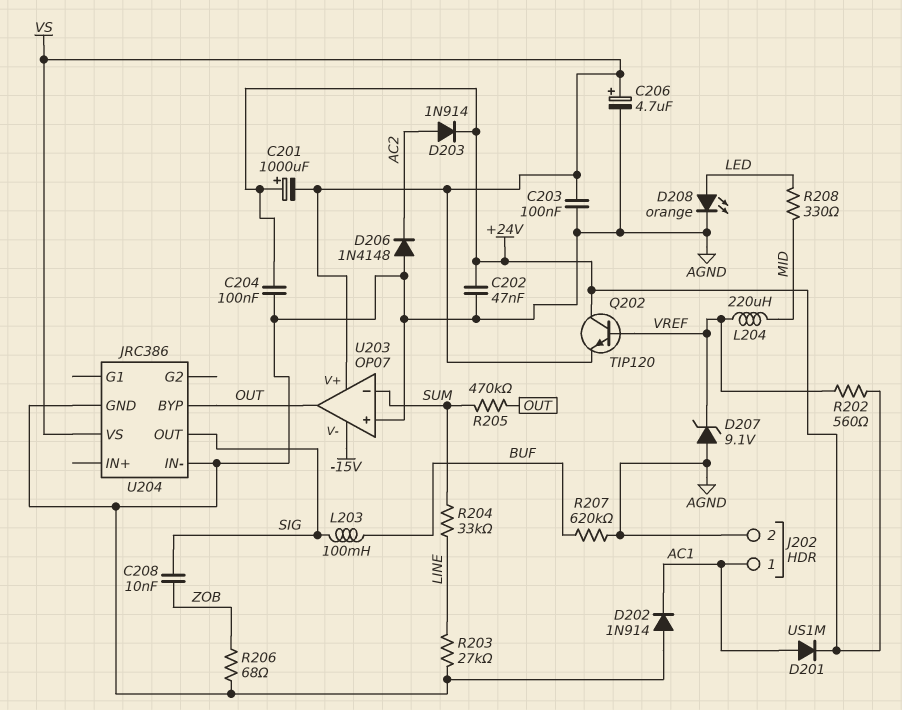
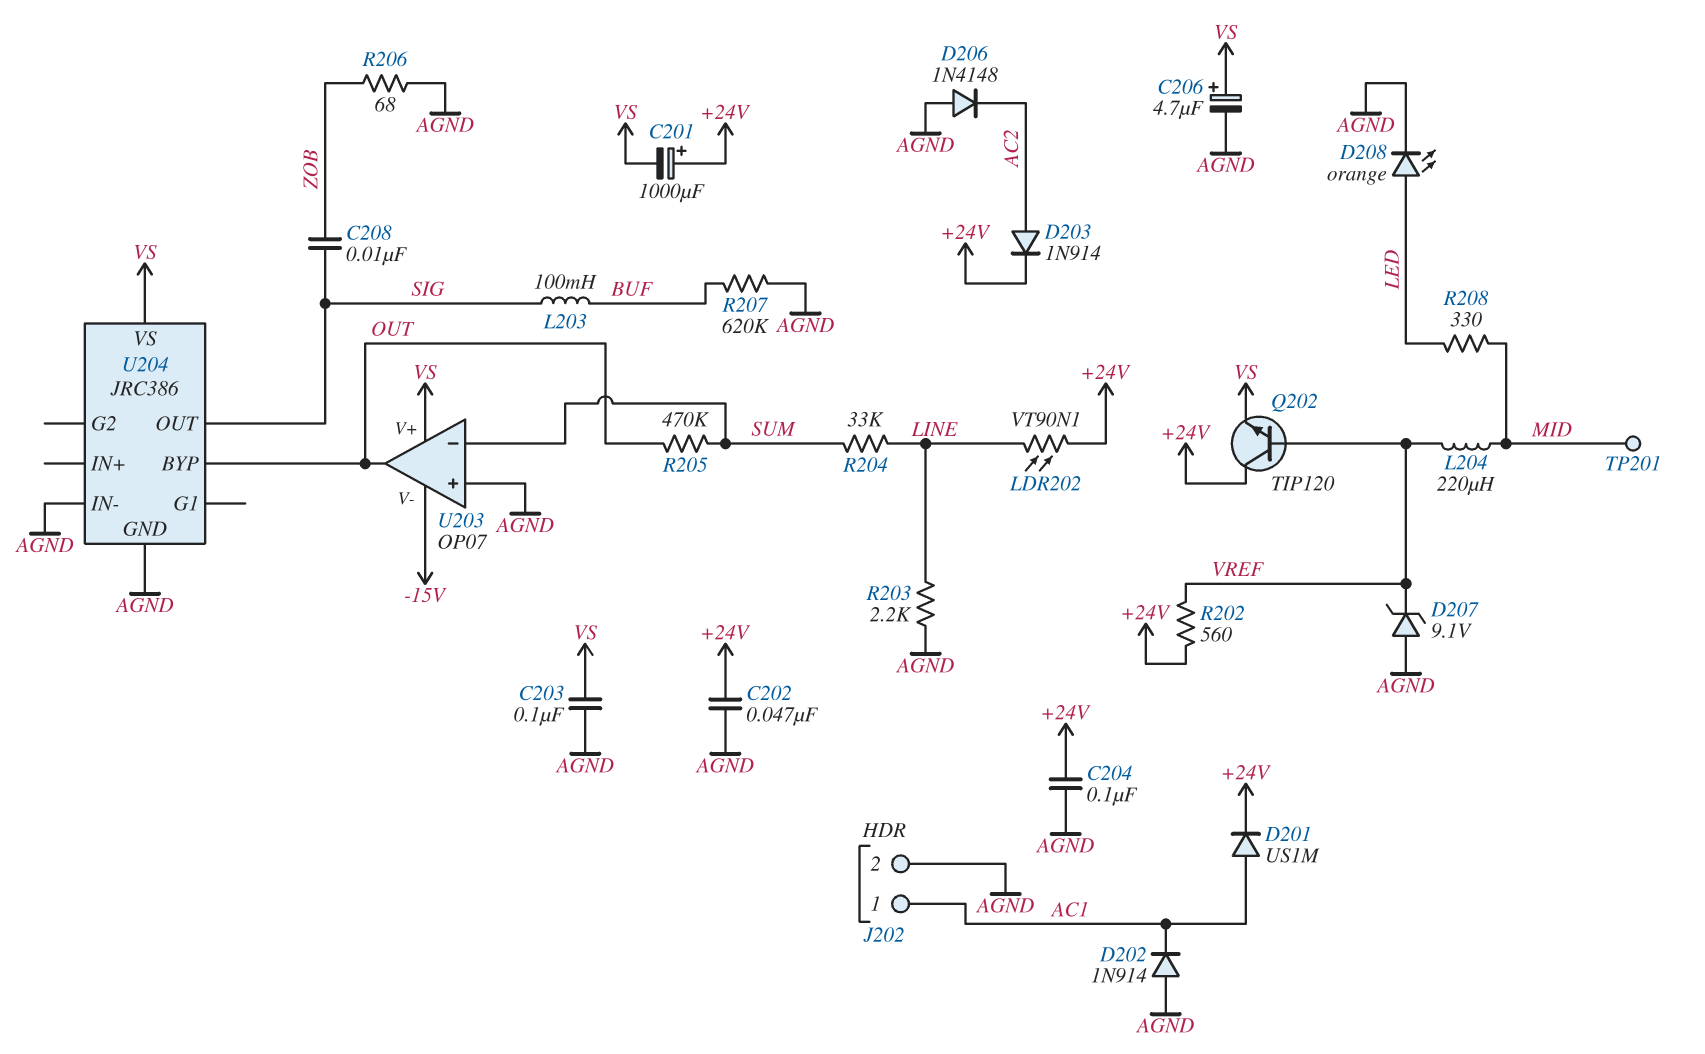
LDR202: none -> VT90N1 (+24V, LINE)
R203: 27k (AGND, LINE) -> 2.2k (AGND, LINE)
TP201: none -> test point (MID)

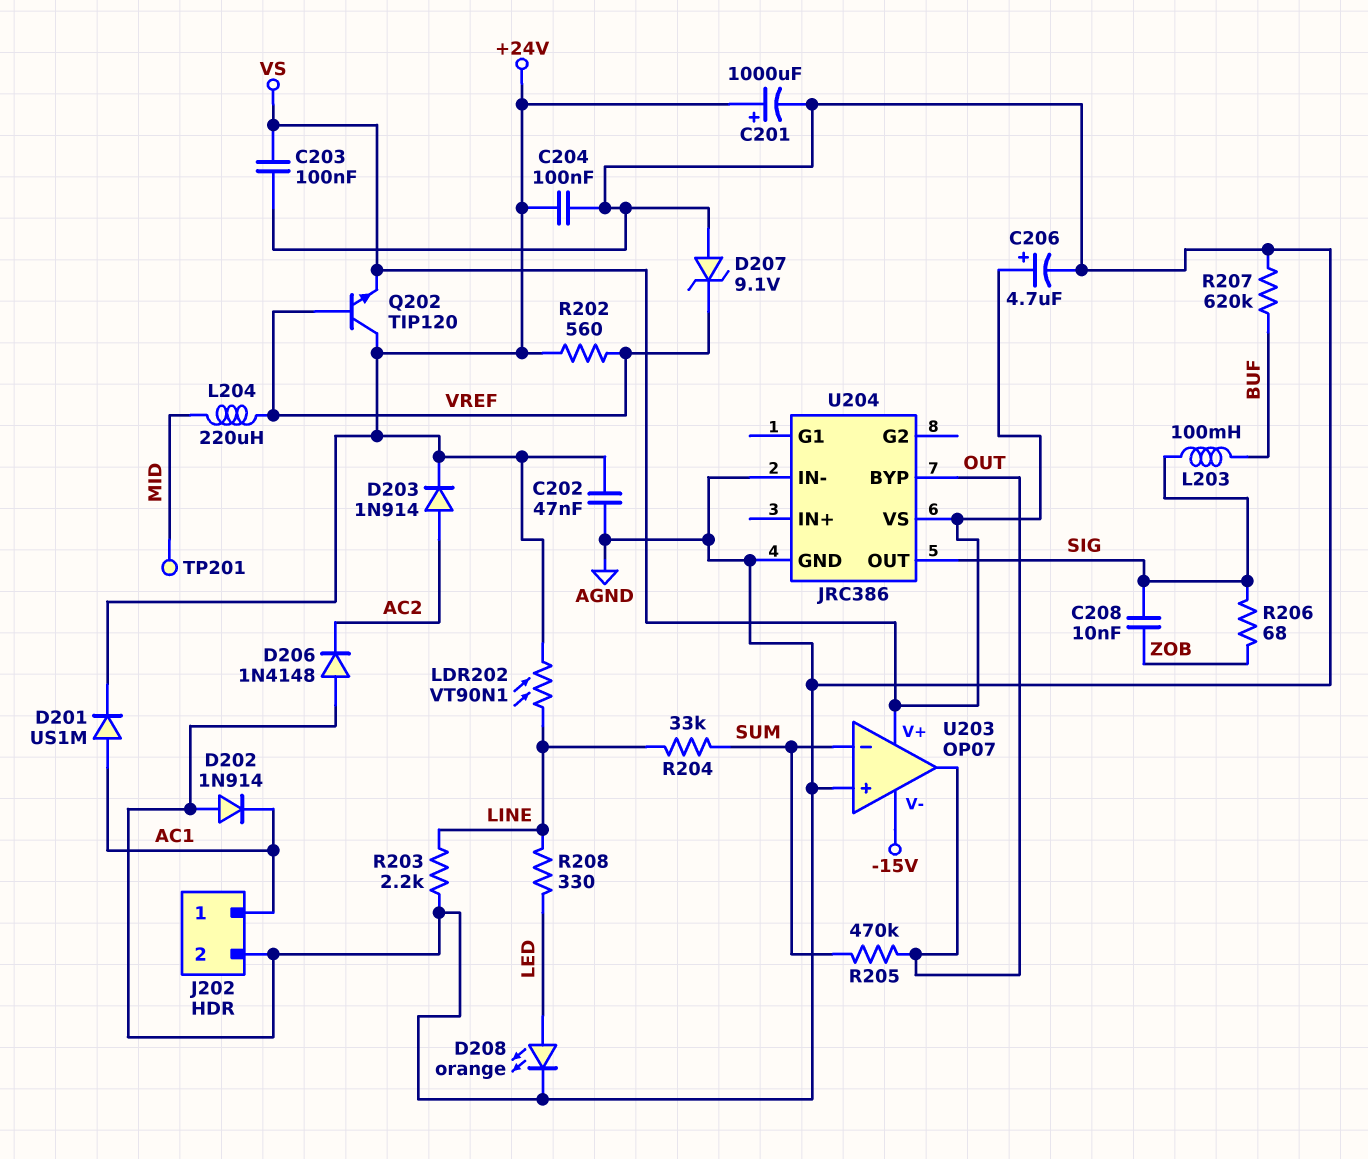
C201: 1000uF (plus +24V, minus VS) -> 1000uF (plus +24V, minus AGND)
R206: 68 (AGND, ZOB) -> 68 (SIG, ZOB)
R208: 330 (LED, MID) -> 330 (LED, LINE)

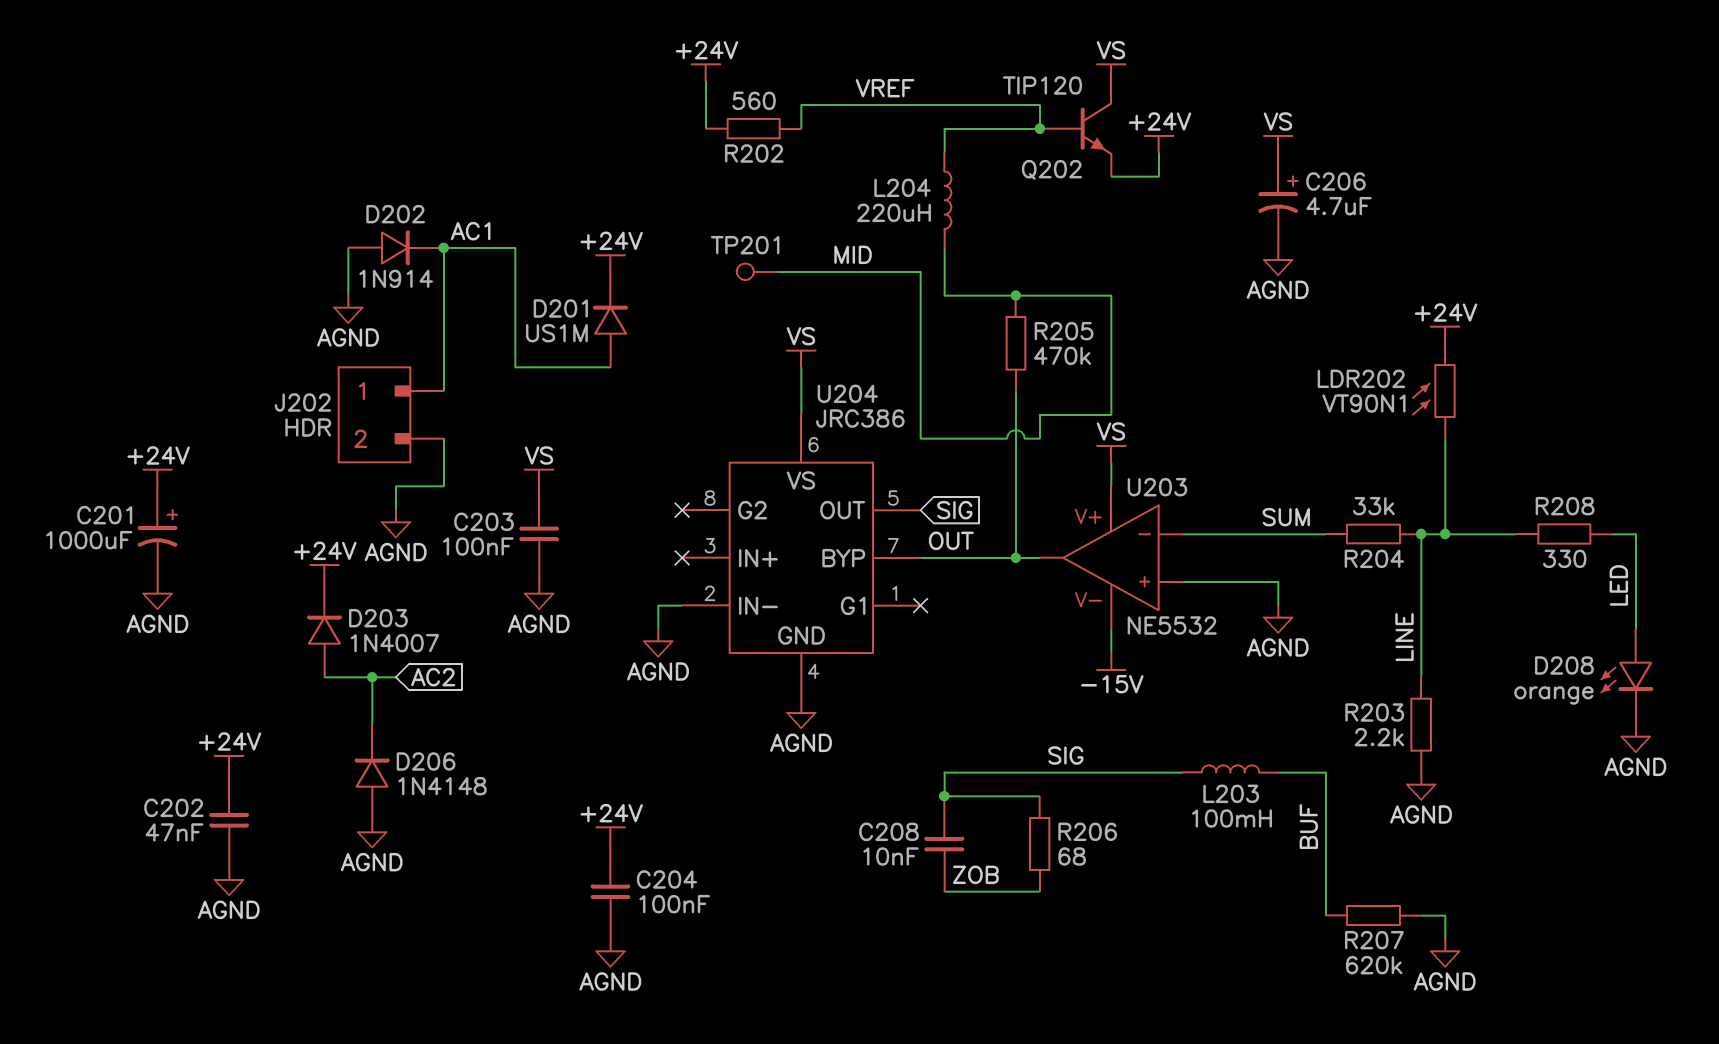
D203: diode 1N914 (A AC2, K +24V) -> diode 1N4007 (A AC2, K +24V)
D207: zener 9.1V (A AGND, K VREF) -> none
Q202: NPN TIP120 (B VREF, C +24V, E VS) -> NPN TIP120 (B VREF, C VS, E +24V)
R205: 470k (OUT, SUM) -> 470k (MID, OUT)
U203: OP07 -> NE5532

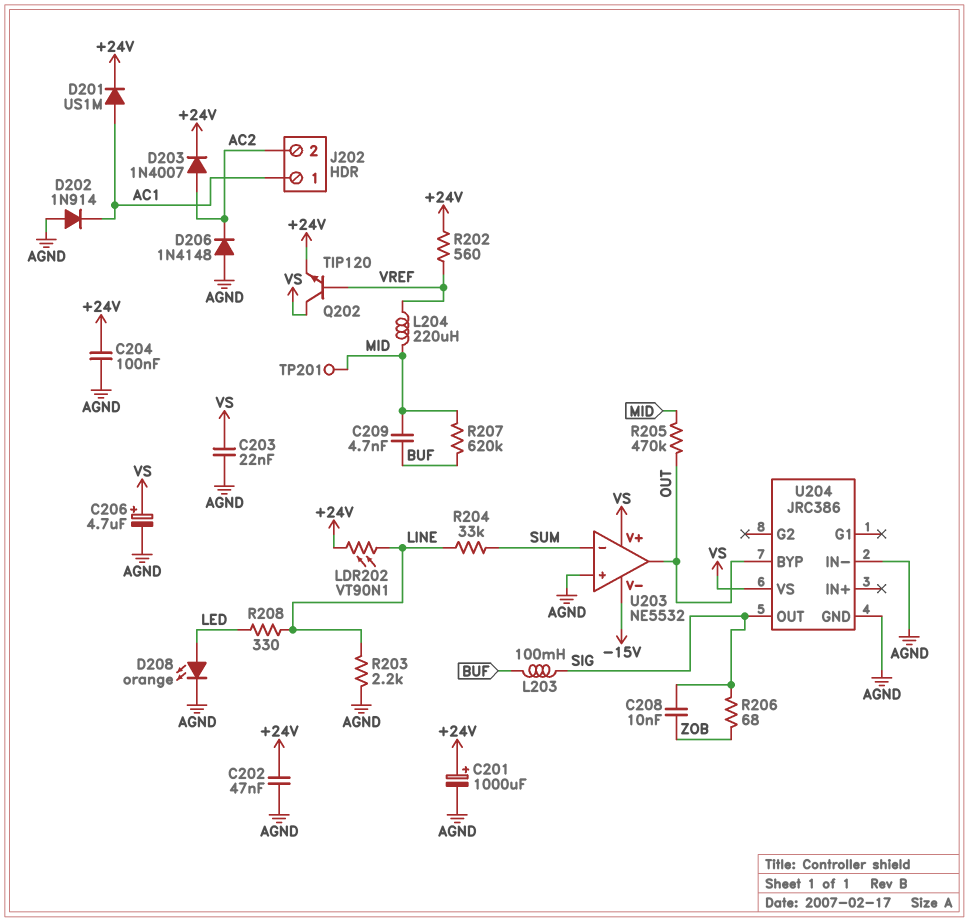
C203: 100nF (AGND, VS) -> 22nF (AGND, VS)
C209: none -> 4.7nF (BUF, MID)
J202 pin 2: AGND -> AC2
R207: 620k (AGND, BUF) -> 620k (BUF, MID)

